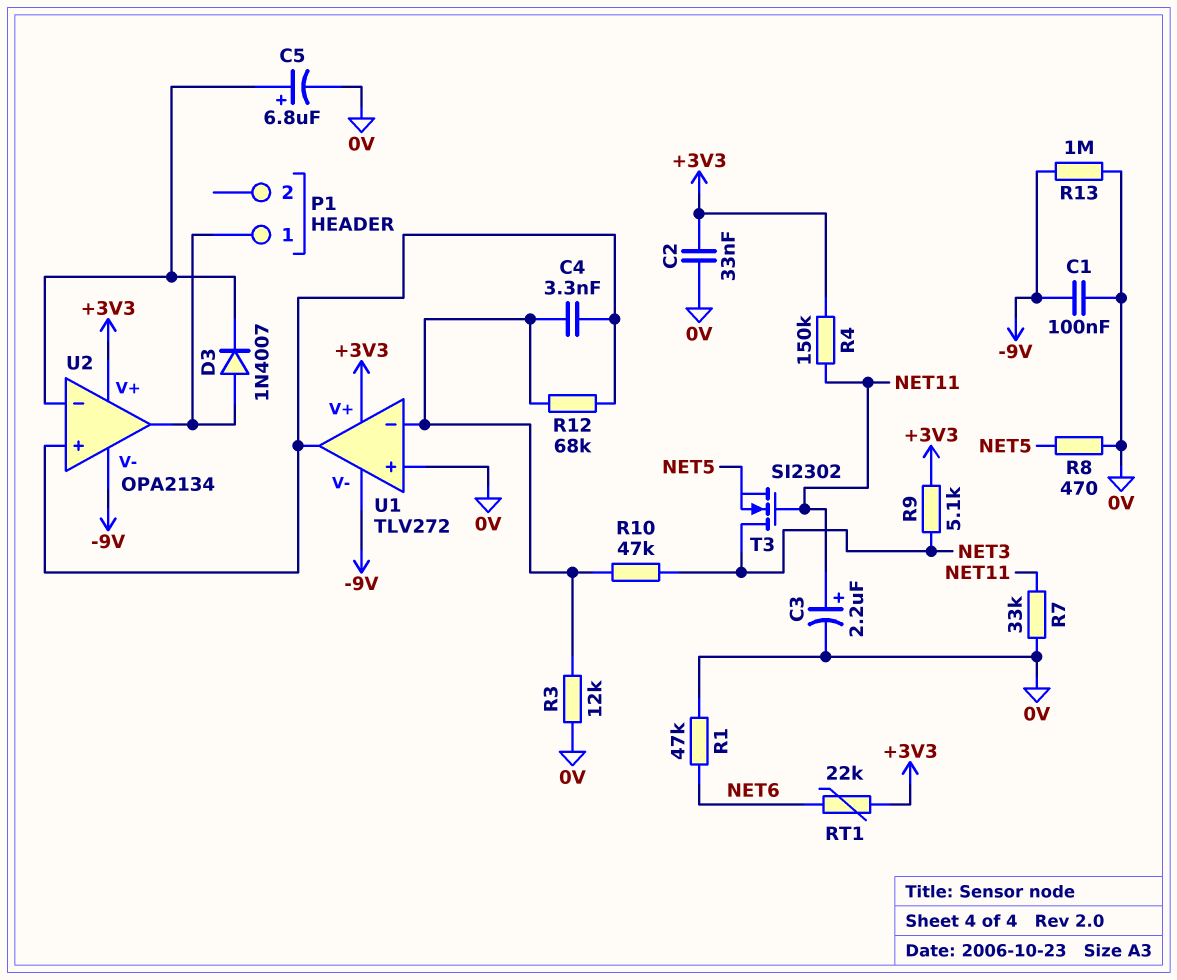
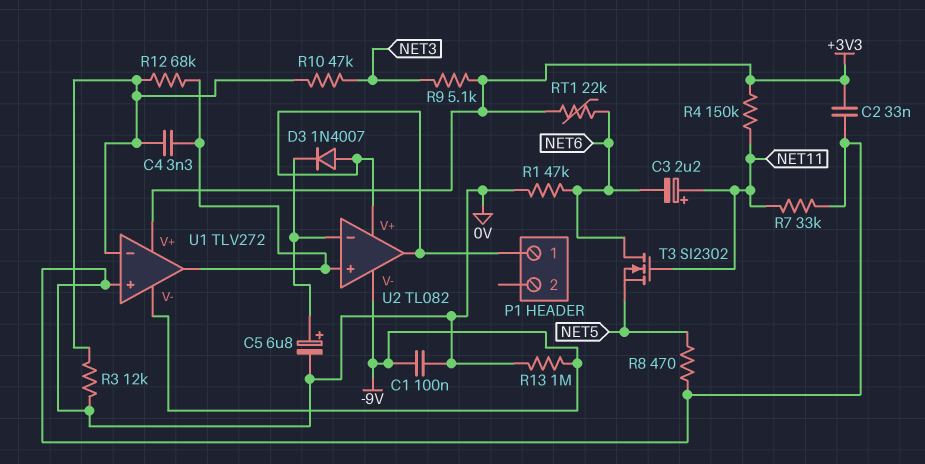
C3: 2.2uF (plus NET11, minus 0V) -> 2.2uF (plus NET11, minus NET6)
T3: NMOS SI2302 (G NET11, D NET3, S NET5) -> NMOS SI2302 (G NET11, D NET6, S NET5)
U2: OPA2134 -> TL082
U2 pin V+: +3V3 -> P1/1

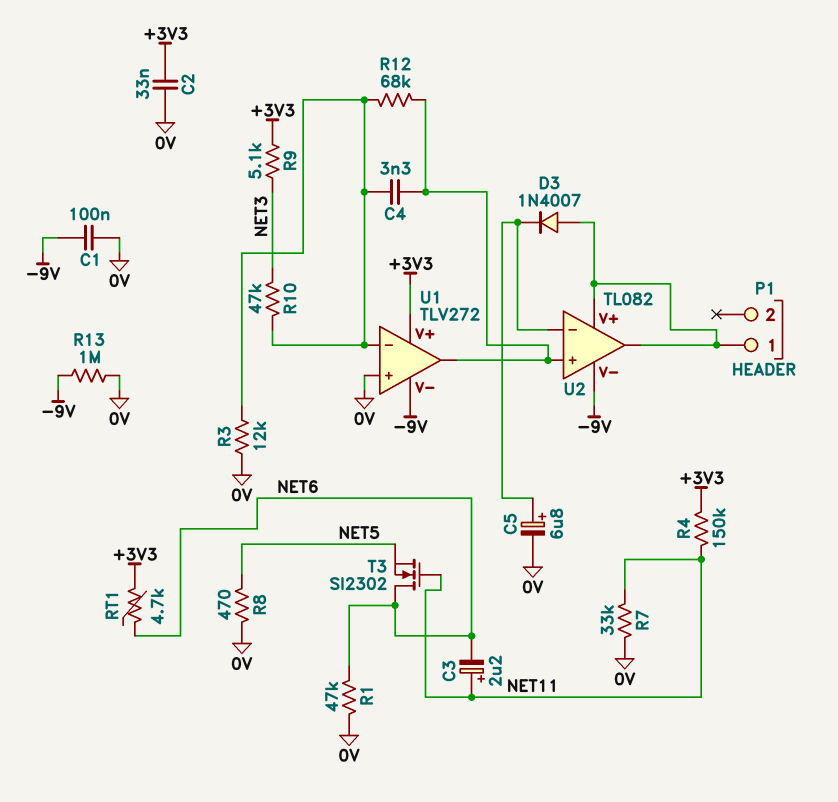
RT1: 22k (+3V3, NET6) -> 4.7k (+3V3, NET6)

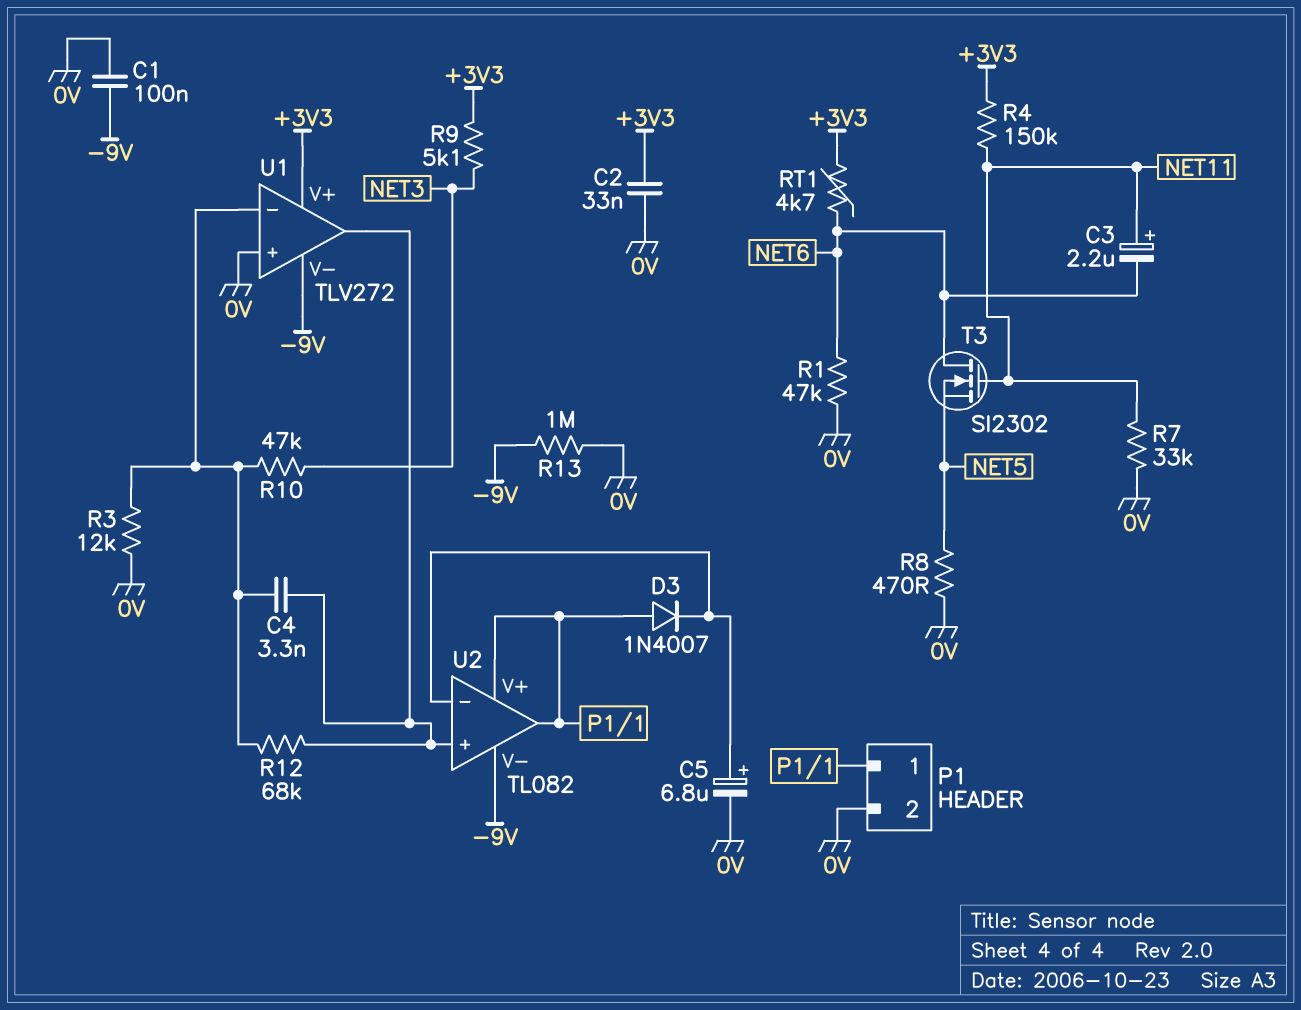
P1 pin 2: none -> 0V

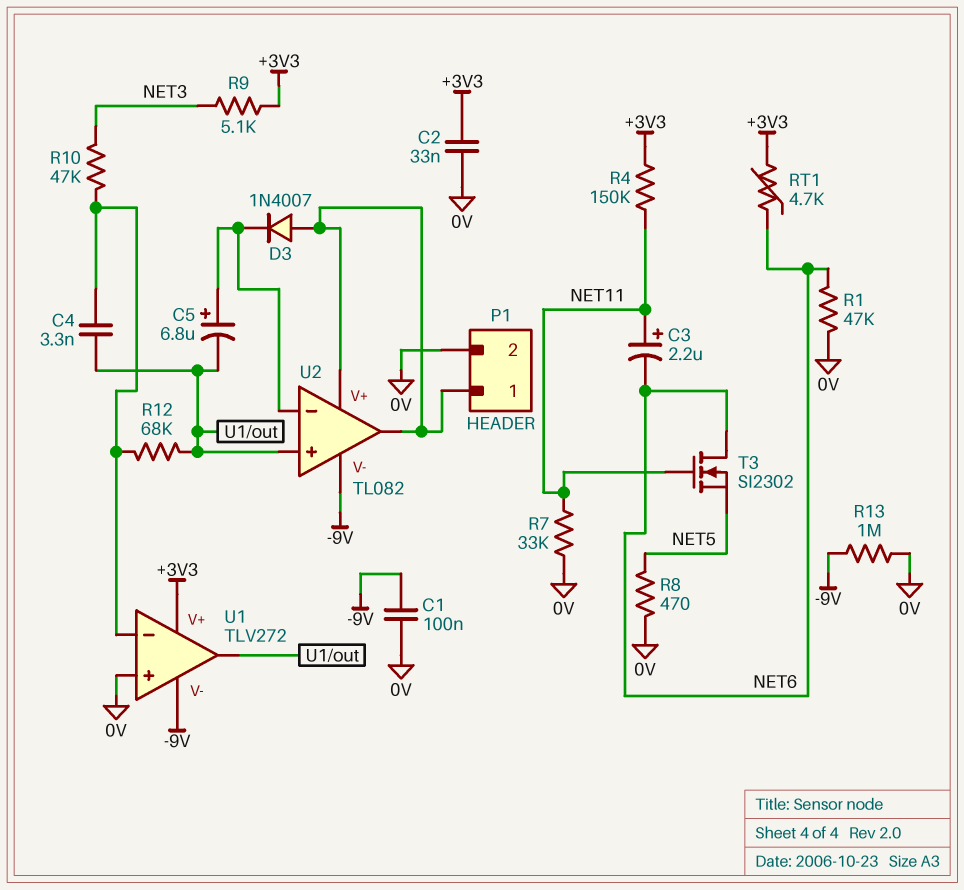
C5: 6.8uF (plus U2/in-, minus 0V) -> 6.8uF (plus U2/in-, minus U1/out)
R3: 12k (0V, U1/in-) -> none

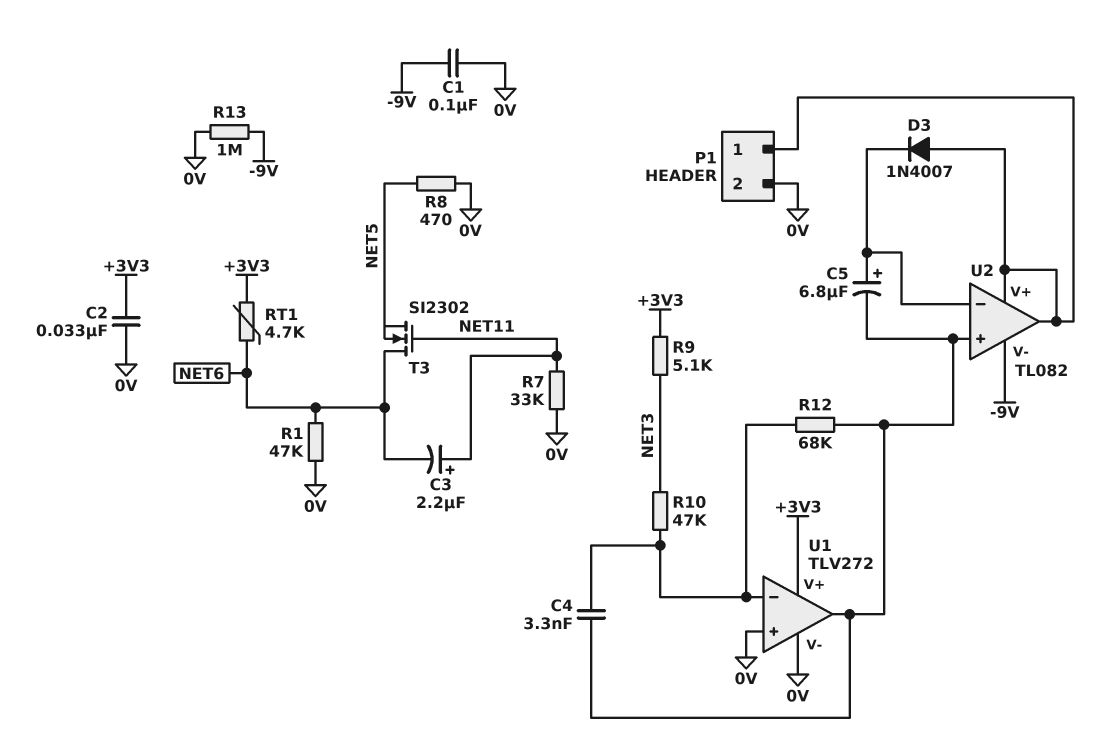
R4: 150k (+3V3, NET11) -> none
U1 pin V-: -9V -> 0V

